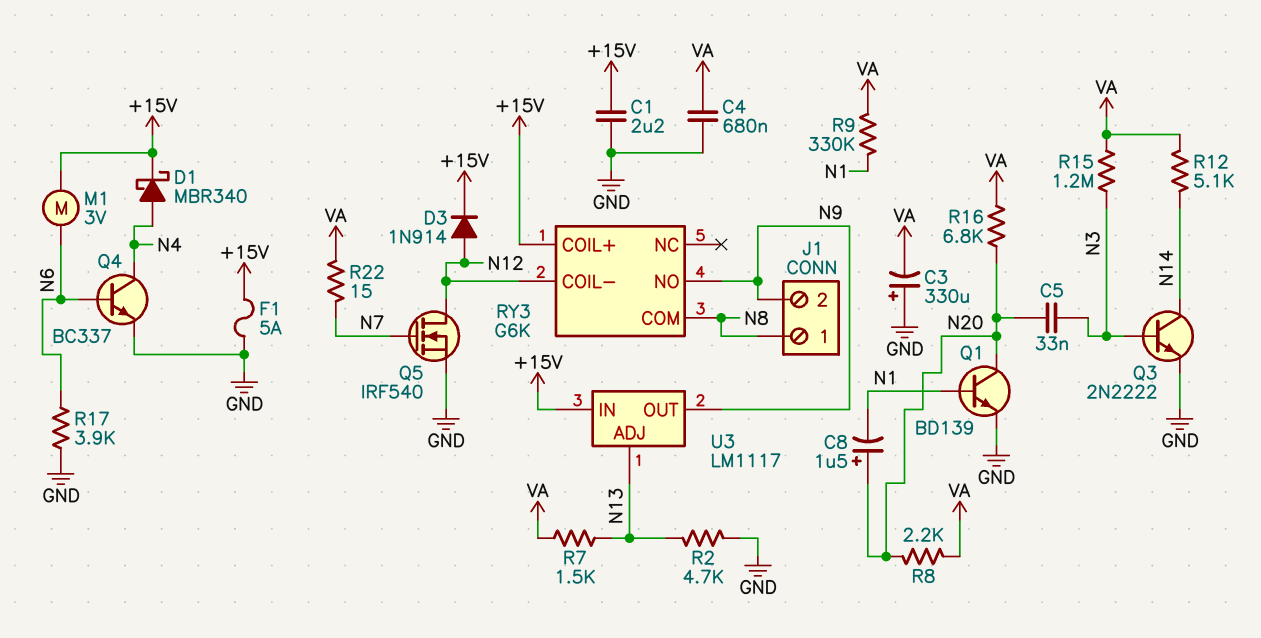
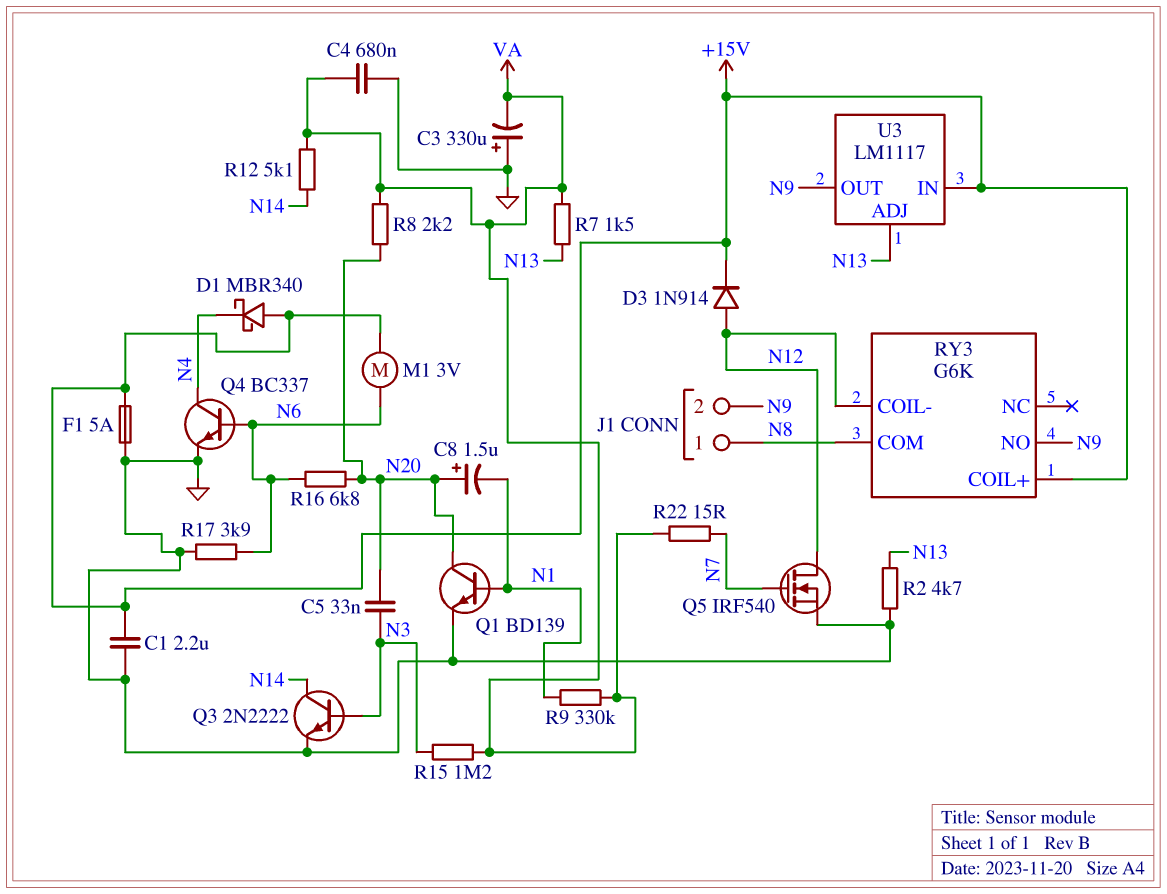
D1: schottky MBR340 (A N4, K +15V) -> schottky MBR340 (A +15V, K N4)
R16: 6.8k (N20, VA) -> 6.8k (N6, N20)

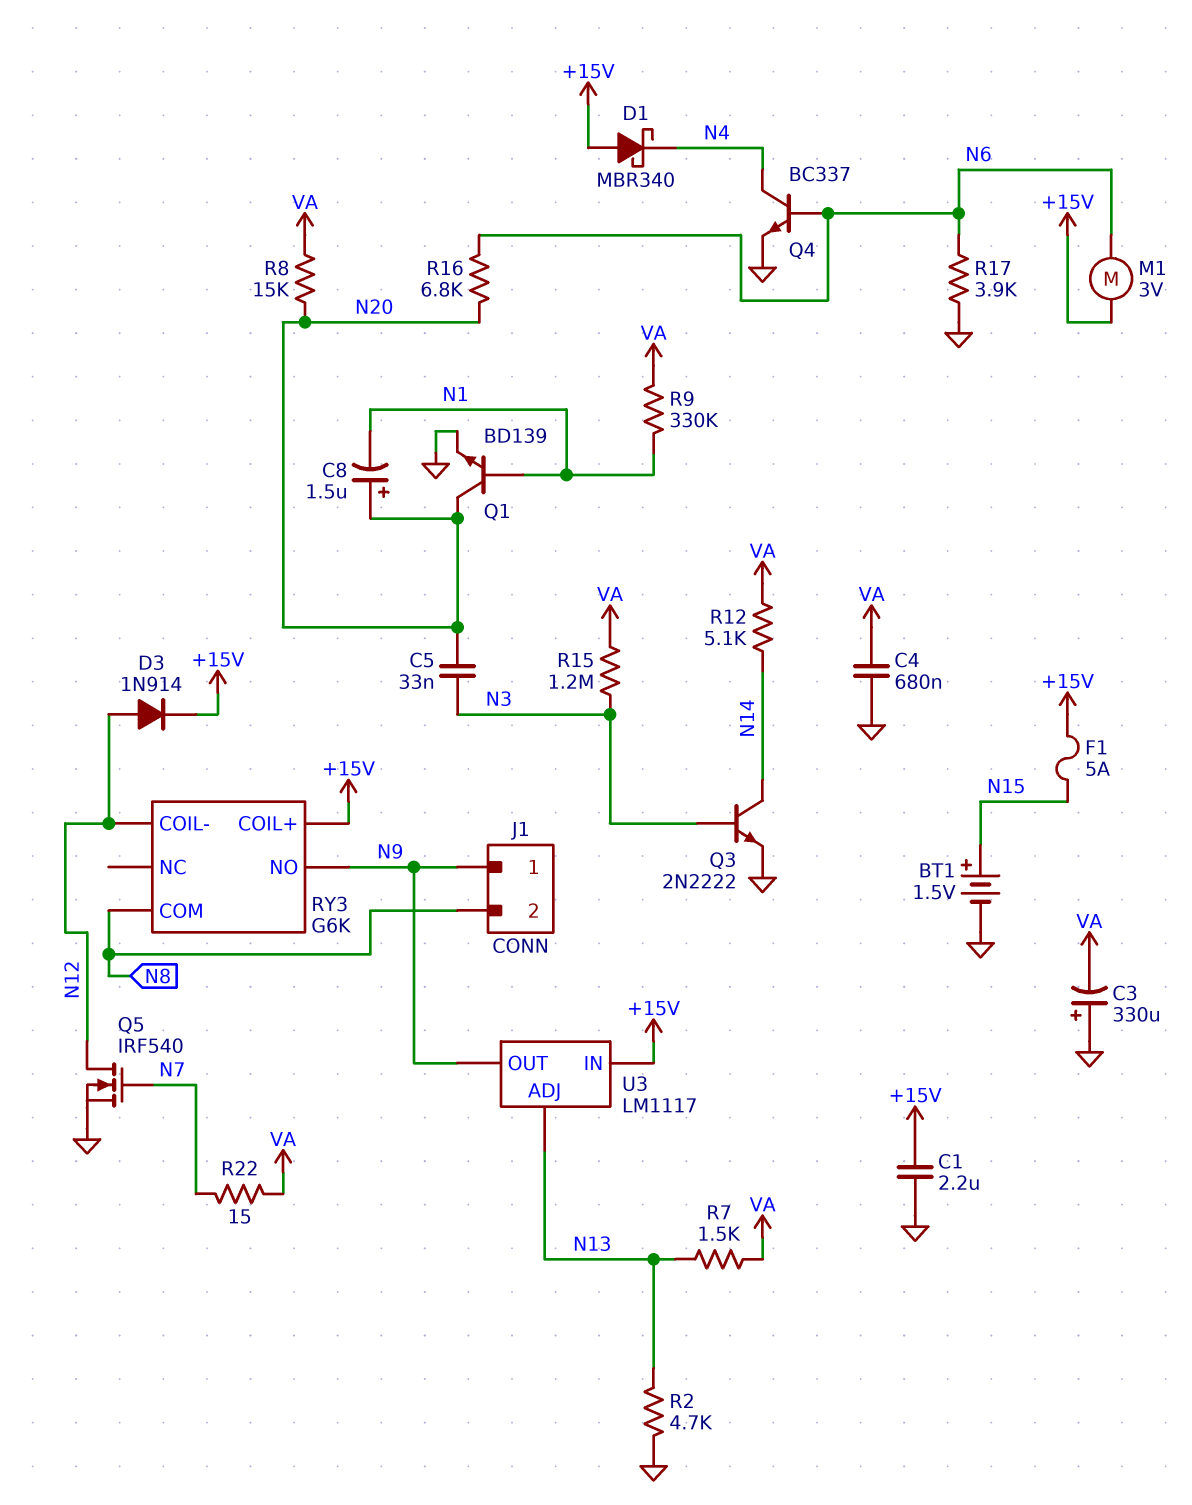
BT1: none -> 1.5V (plus N15, minus GND)
F1: 5A (+15V, GND) -> 5A (+15V, N15)
J1 pin 1: N8 -> N9
J1 pin 2: N9 -> N8
R8: 2.2k (N20, VA) -> 15k (N20, VA)

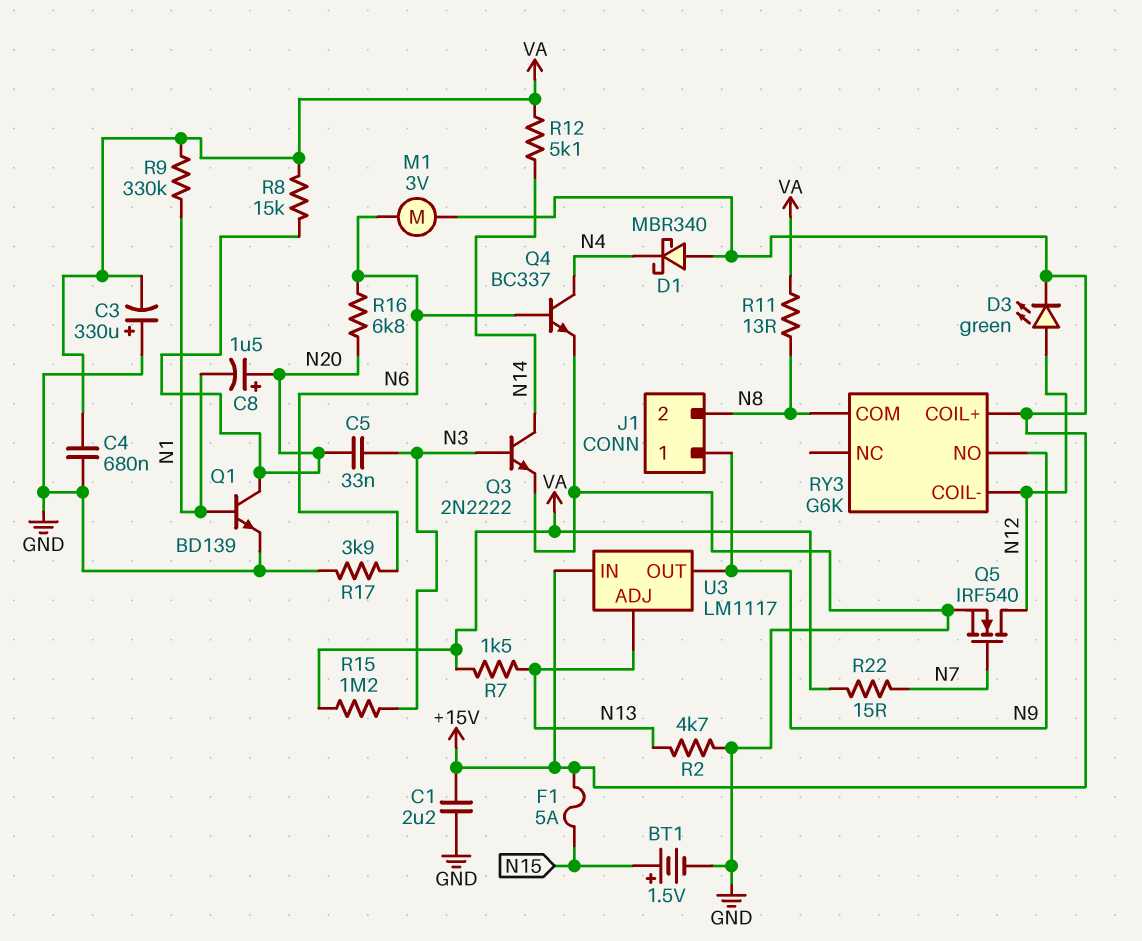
D3: diode 1N914 (A N12, K +15V) -> LED green (A N12, K +15V)
R11: none -> 13 (N8, VA)

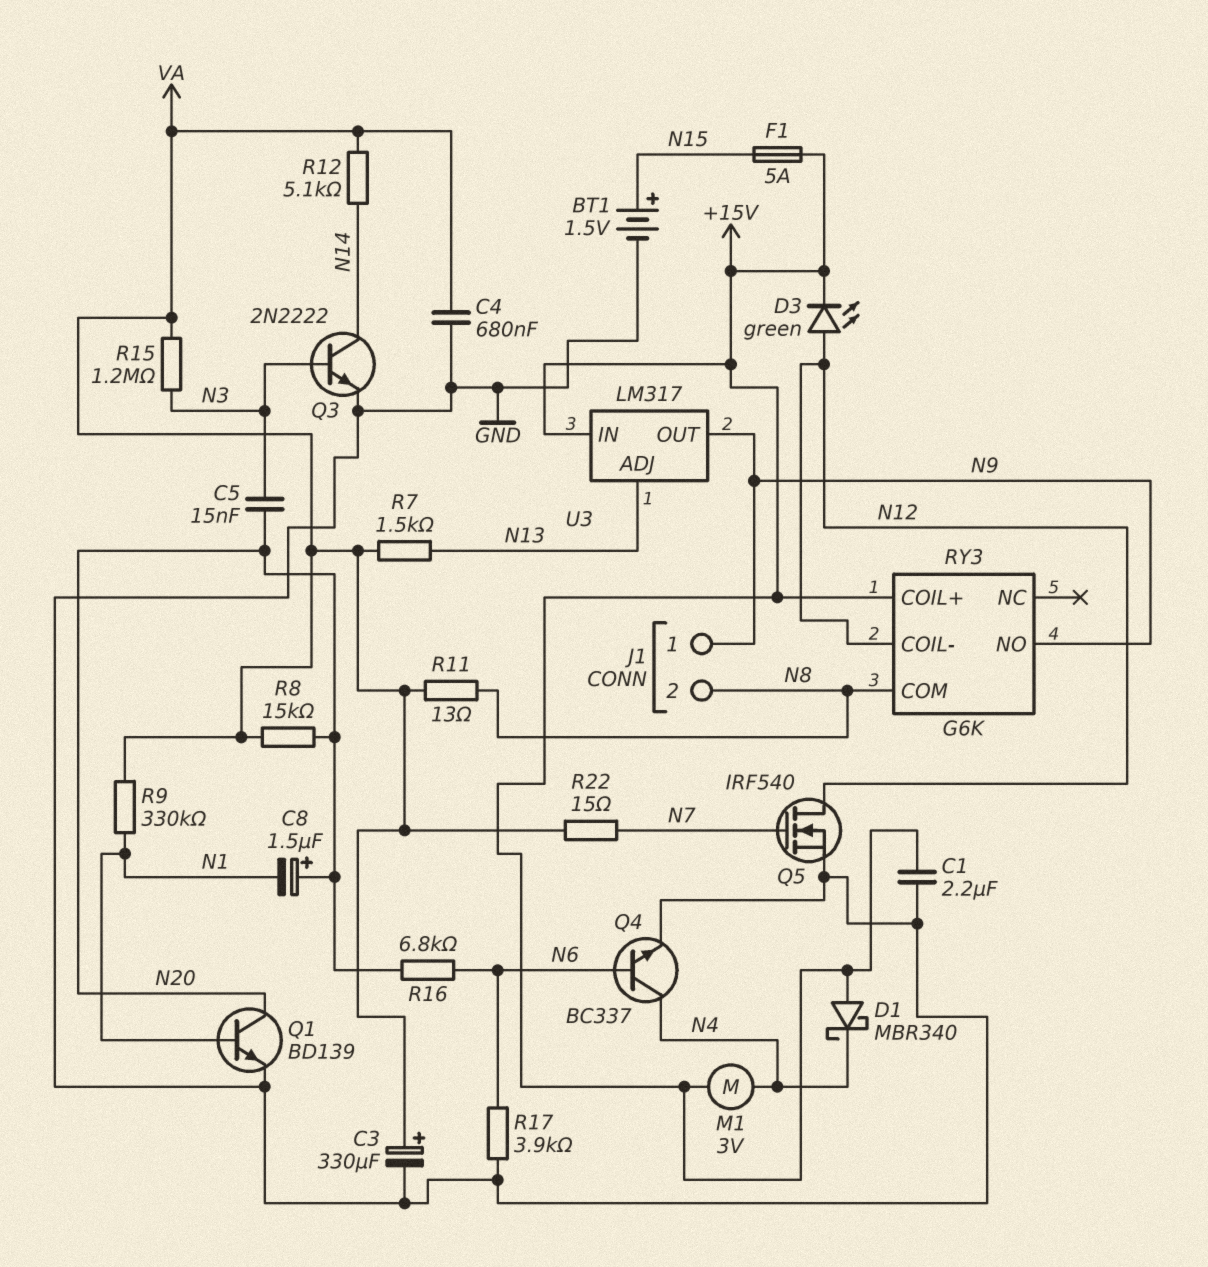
C3: 330uF (plus GND, minus VA) -> 330uF (plus VA, minus GND)
C5: 33nF (N3, N20) -> 15nF (N3, N20)
M1: motor 3V (+15V, N6) -> motor 3V (+15V, N4)
R2: 4.7k (GND, N13) -> none
U3: LM1117 -> LM317

